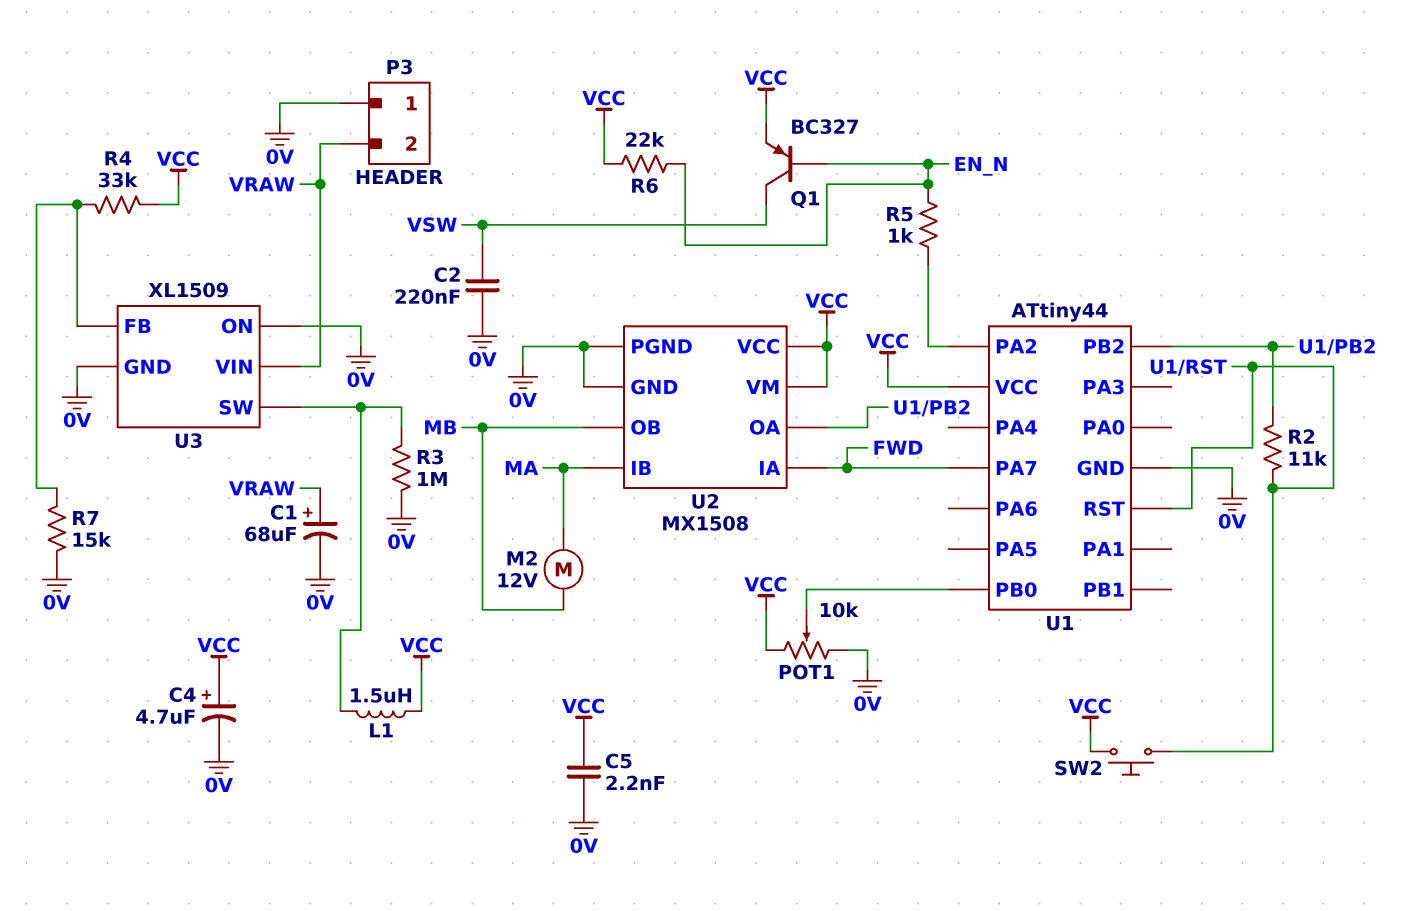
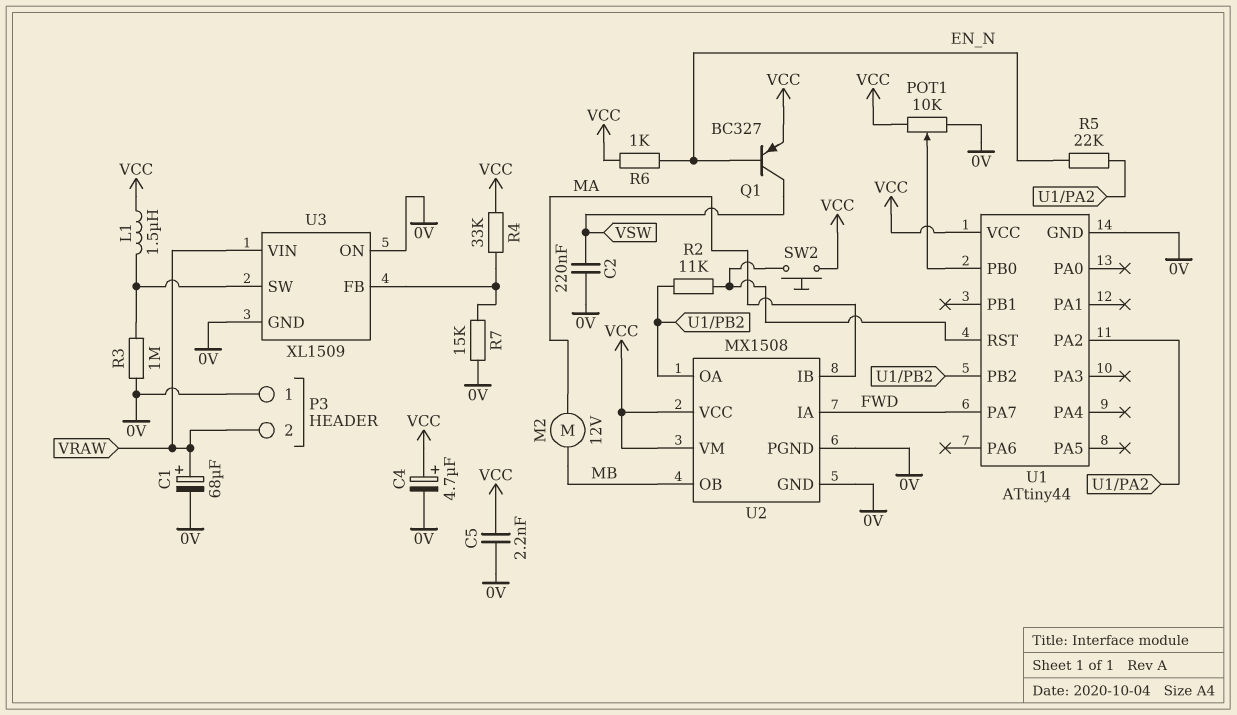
R5: 1k (EN_N, U1/PA2) -> 22k (EN_N, U1/PA2)
R6: 22k (EN_N, VCC) -> 1k (EN_N, VCC)

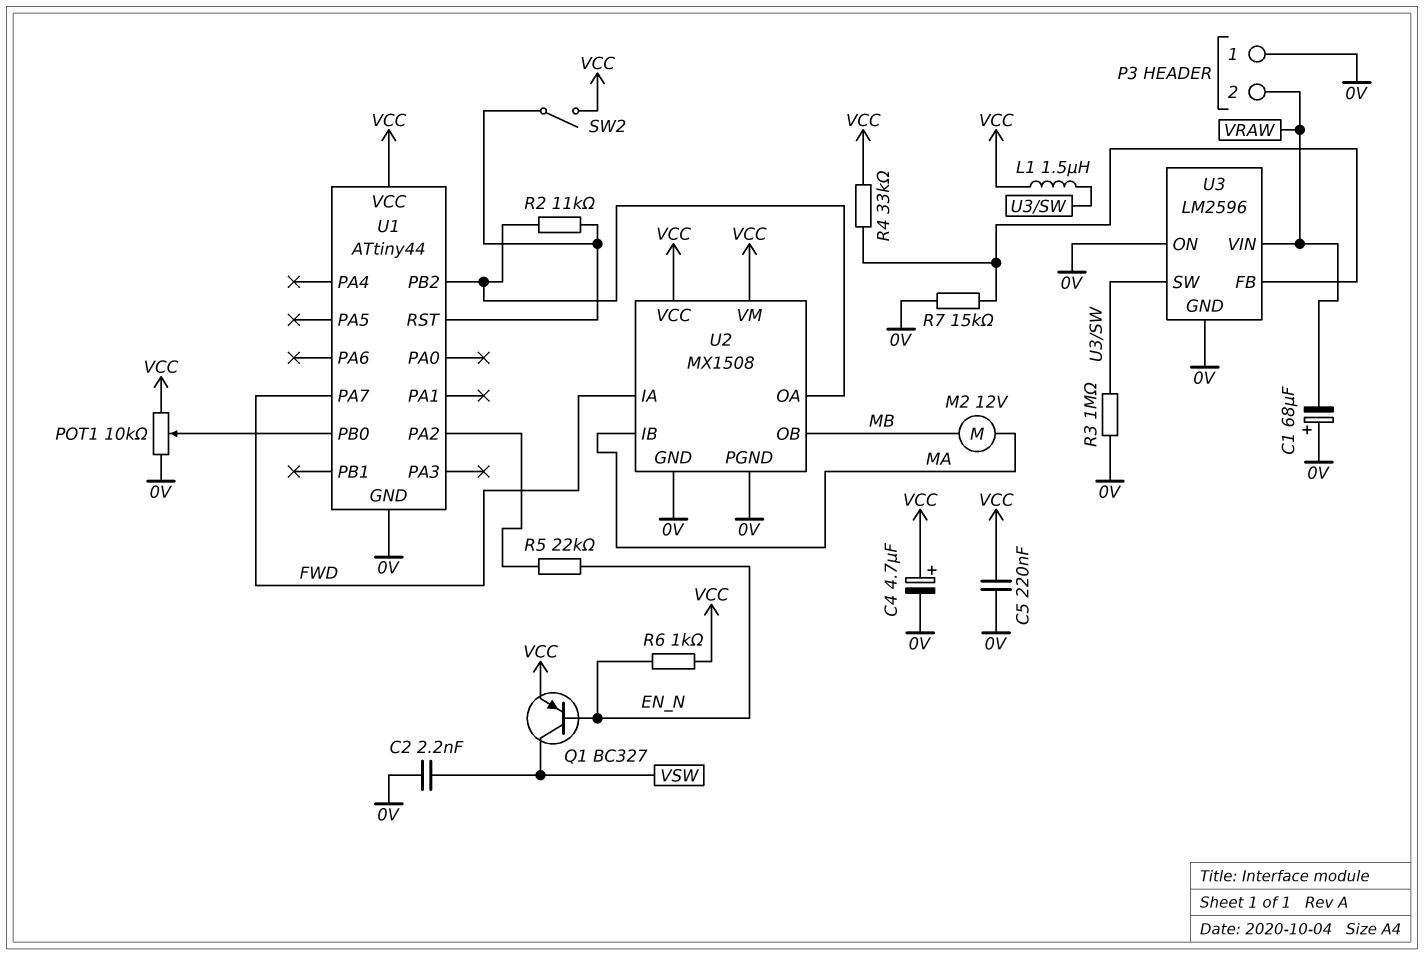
C1: 68uF (plus VRAW, minus 0V) -> 68uF (plus 0V, minus VRAW)
C2: 220nF (0V, VSW) -> 2.2nF (0V, VSW)
C5: 2.2nF (0V, VCC) -> 220nF (0V, VCC)
SW2: button (U1/RST, VCC) -> switch (U1/RST, VCC)
U3: XL1509 -> LM2596

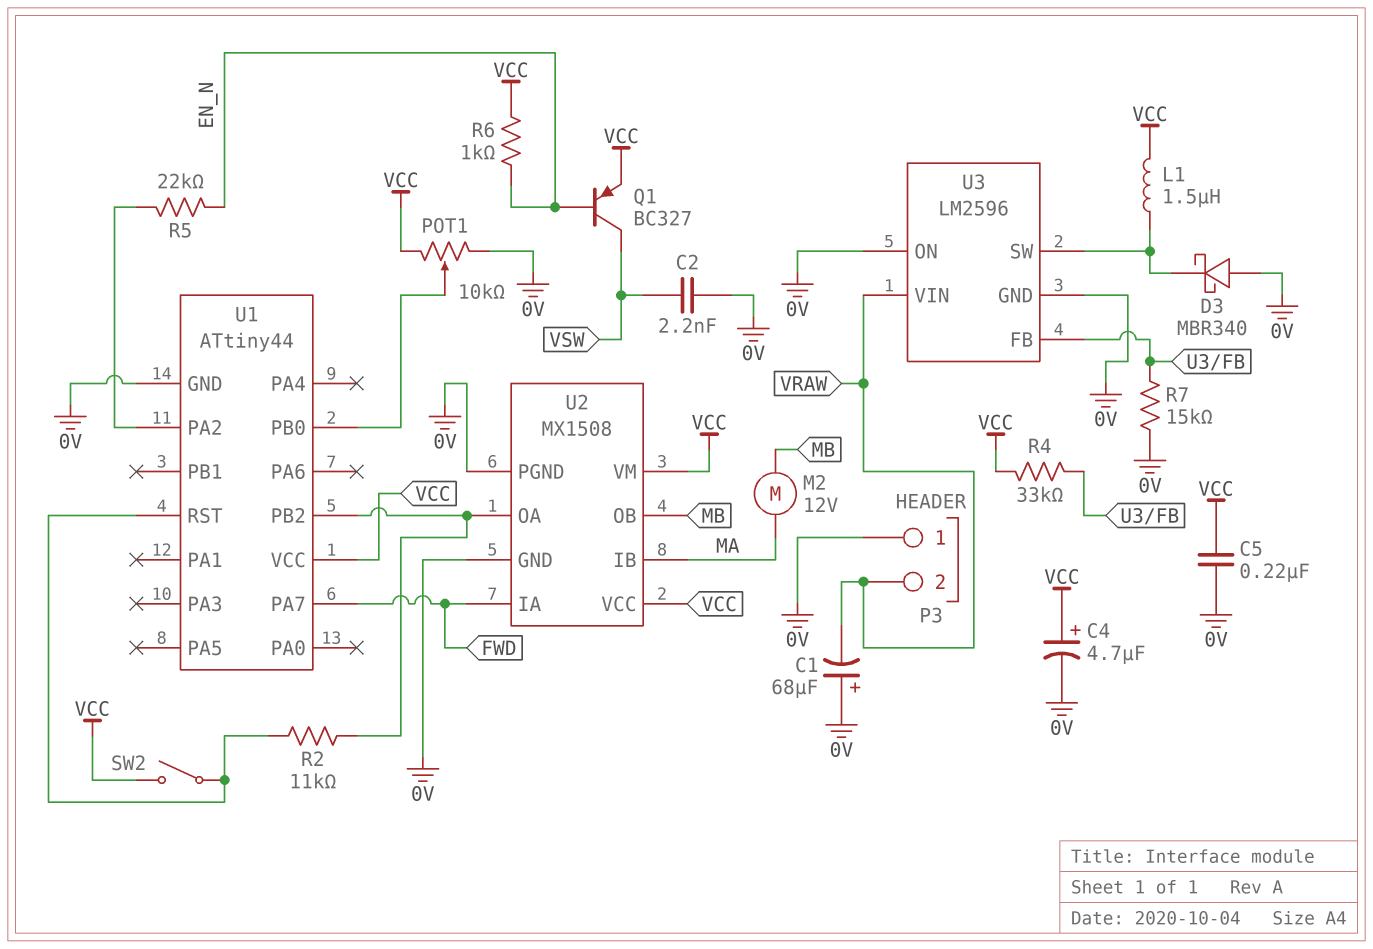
D3: none -> schottky MBR340 (A 0V, K U3/SW)
R3: 1M (0V, U3/SW) -> none

